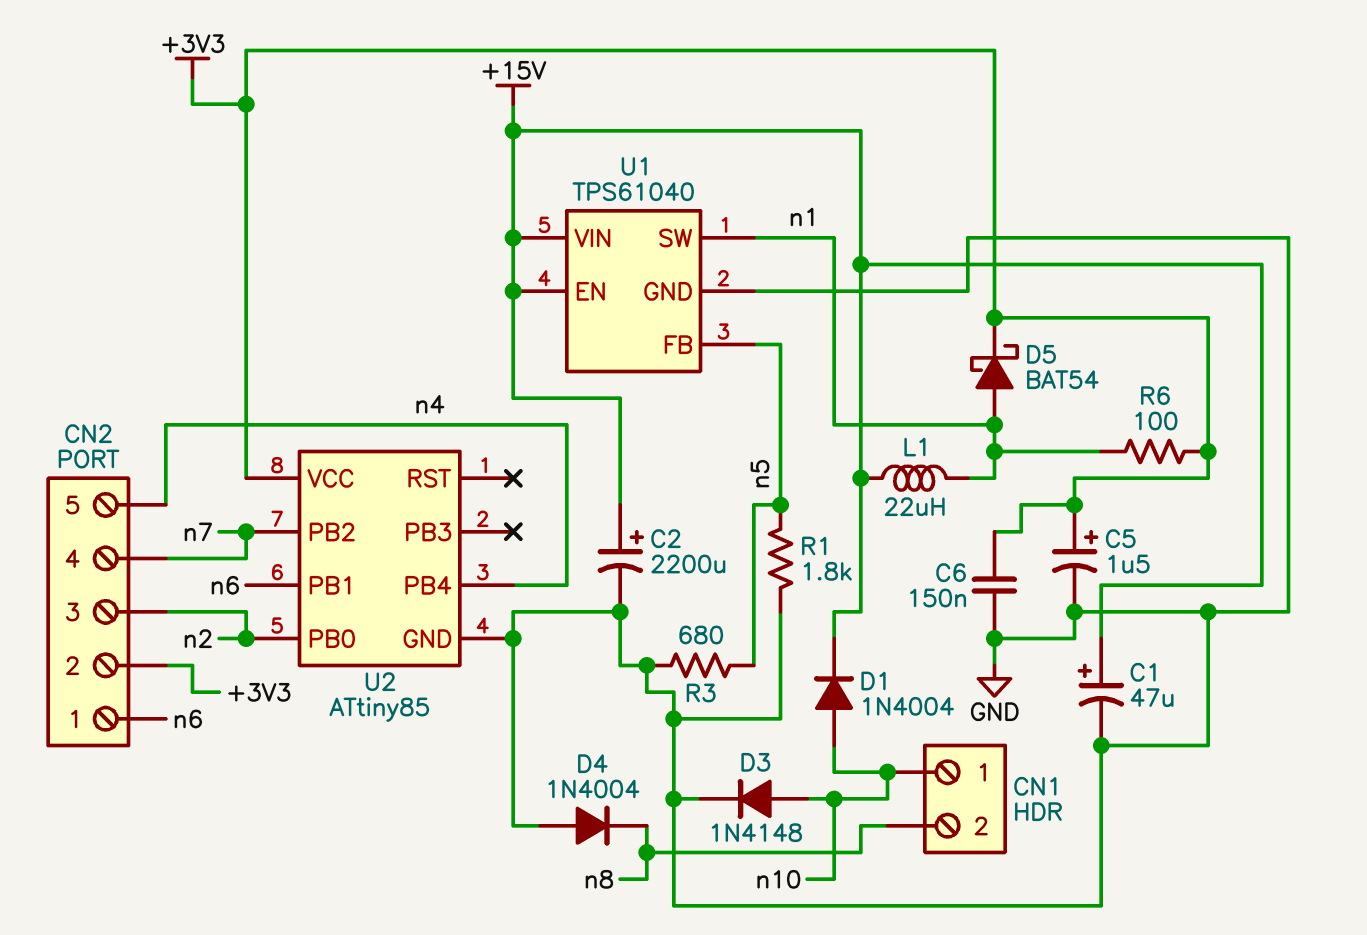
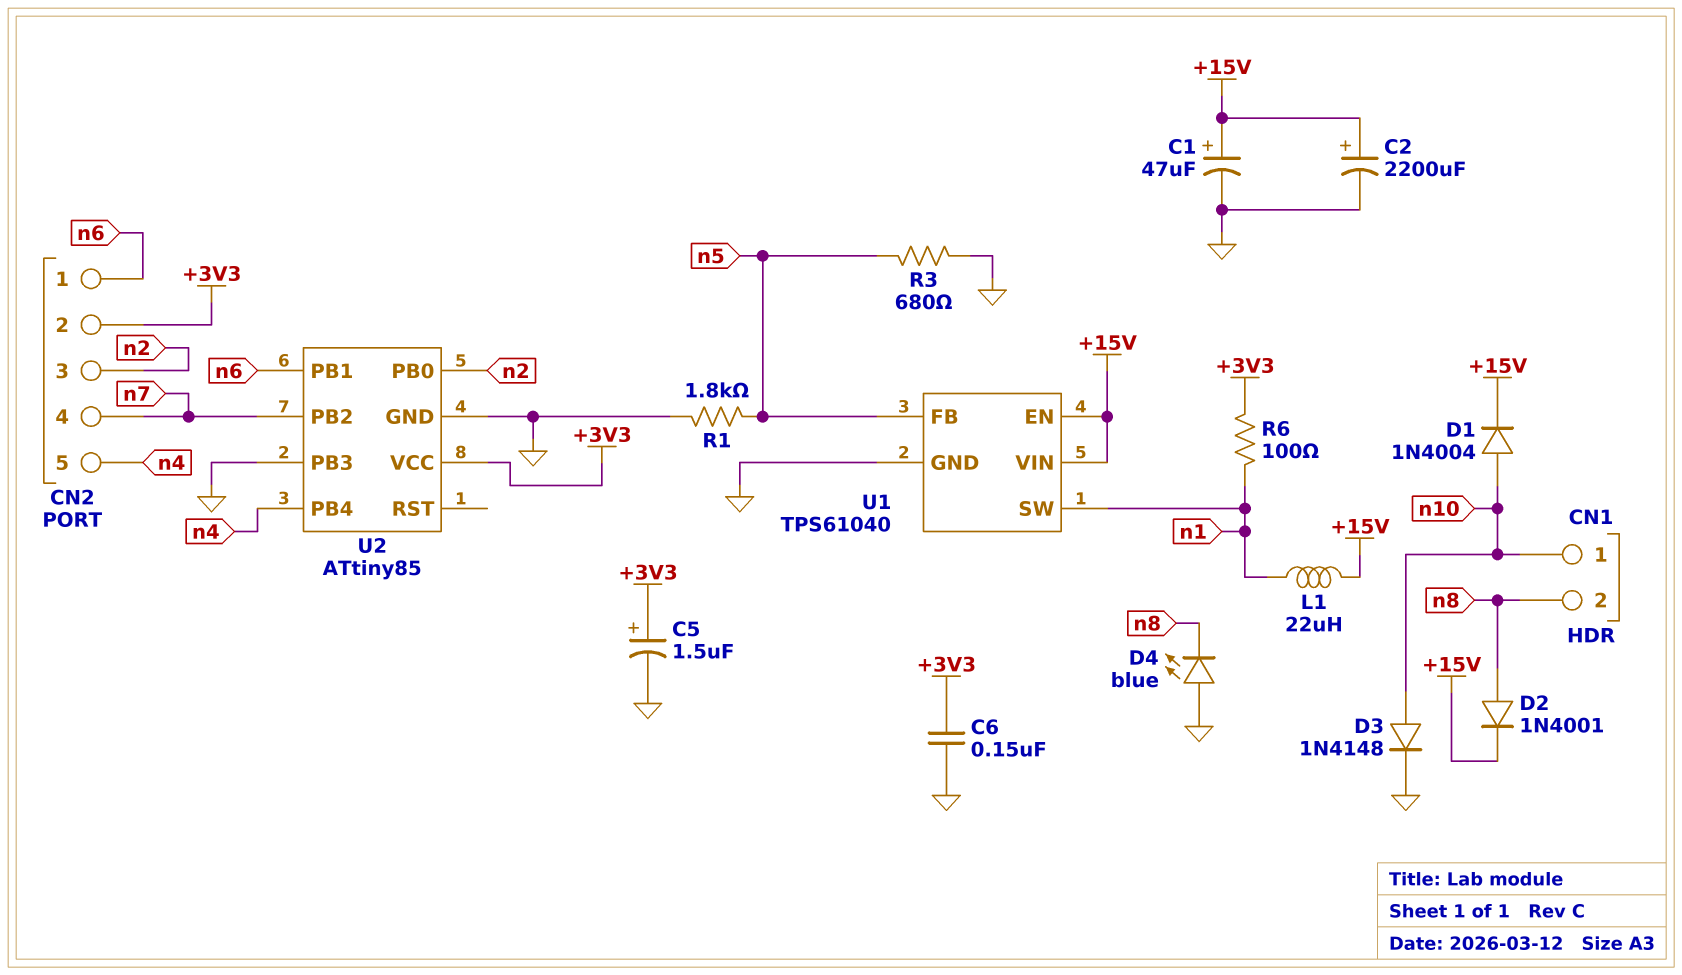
D2: none -> diode 1N4001 (A n8, K +15V)
D4: diode 1N4004 (A GND, K n8) -> LED blue (A GND, K n8)
D5: schottky BAT54 (A n1, K +3V3) -> none
U2 pin PB3: none -> GND

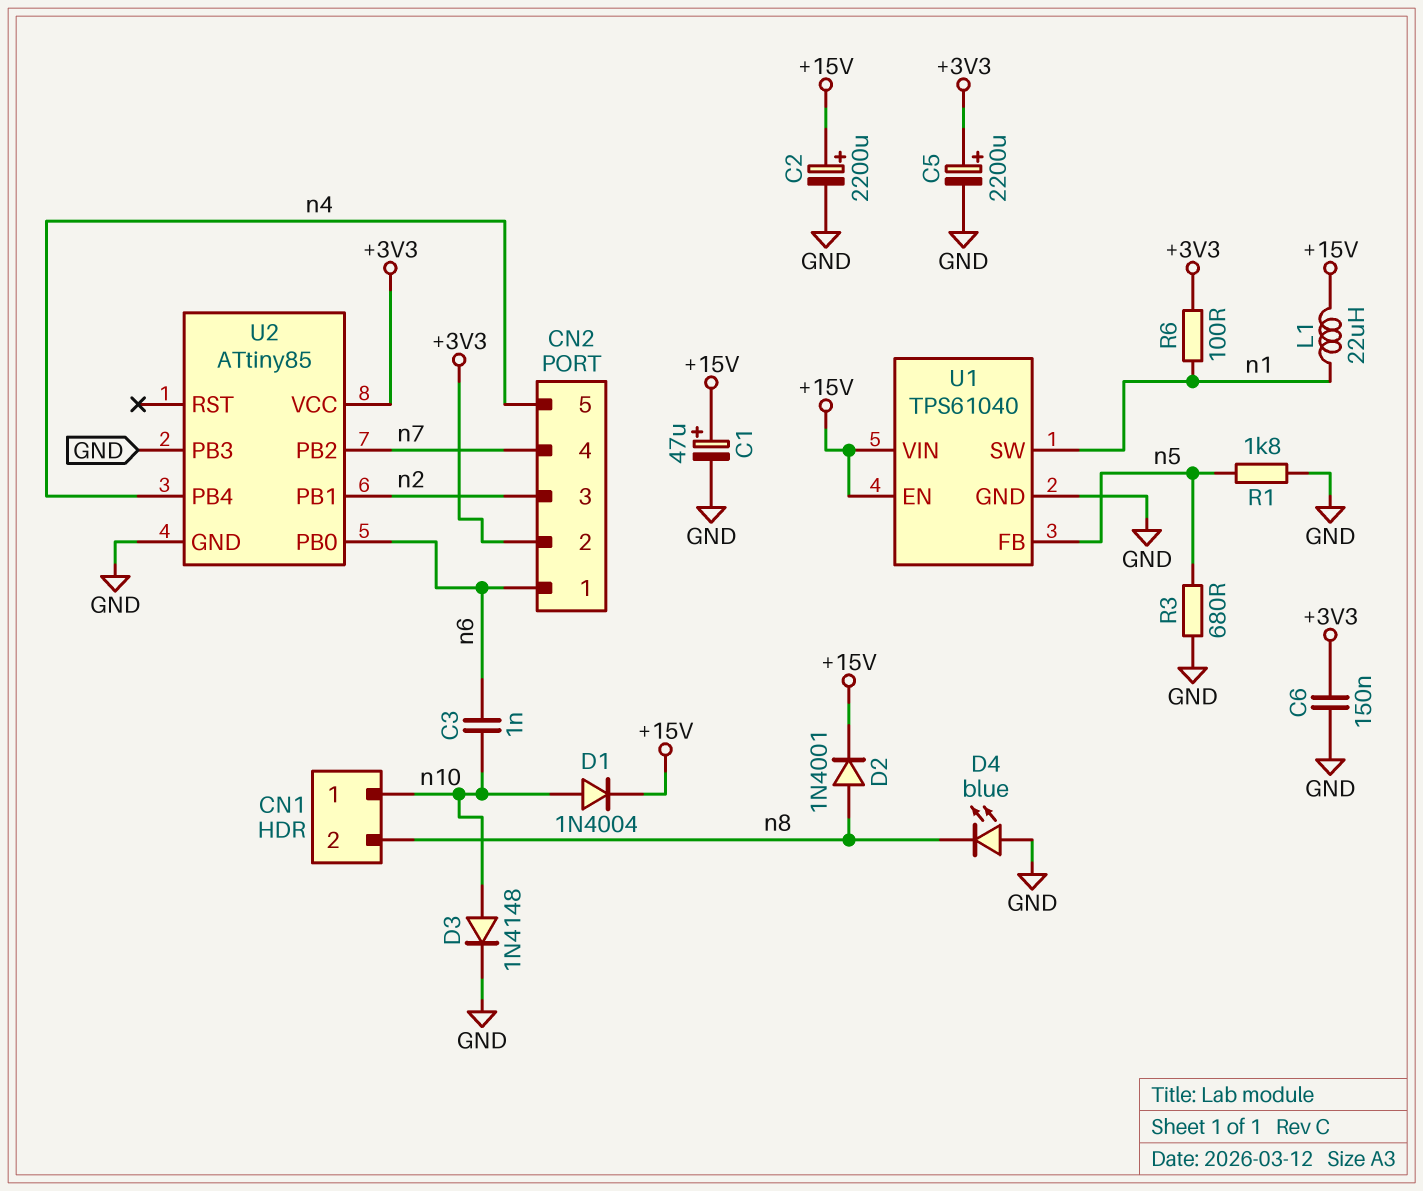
C3: none -> 1nF (n6, n10)
C5: 1.5uF (plus +3V3, minus GND) -> 2200uF (plus +3V3, minus GND)
U2 pin PB0: n2 -> n6
U2 pin PB1: n6 -> n2

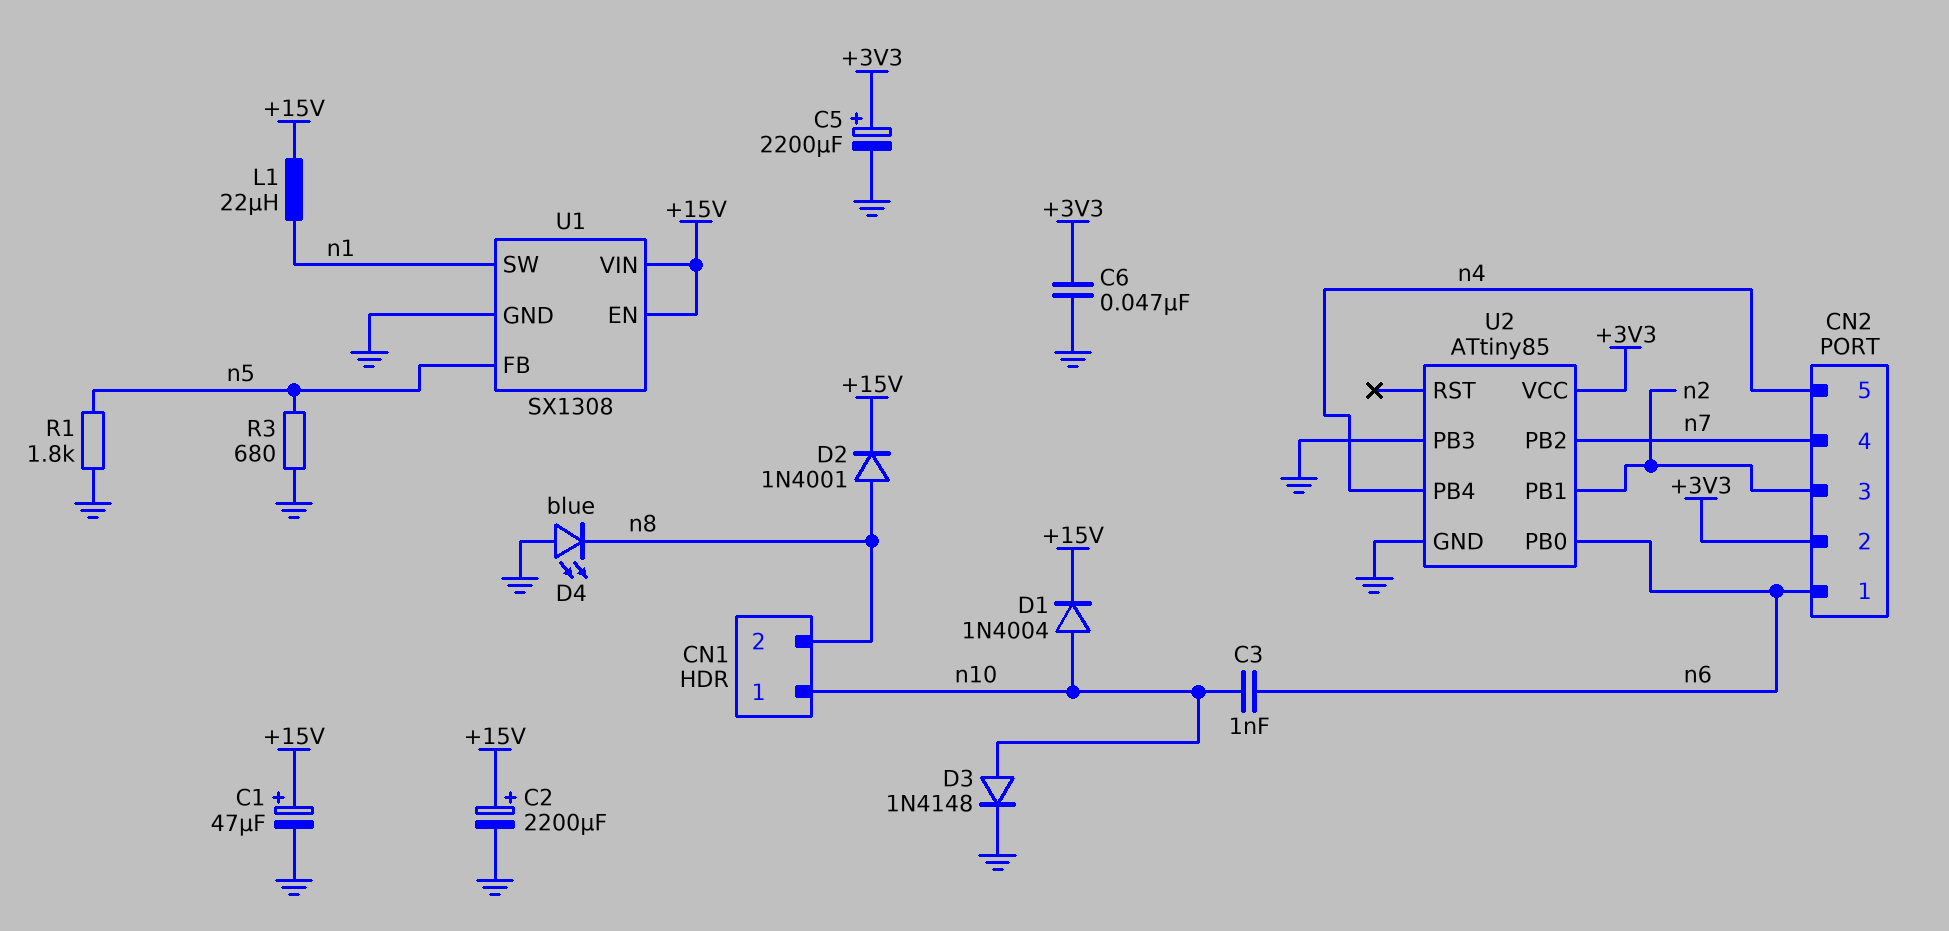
C6: 150nF (+3V3, GND) -> 47nF (+3V3, GND)
R6: 100 (+3V3, n1) -> none
U1: TPS61040 -> SX1308

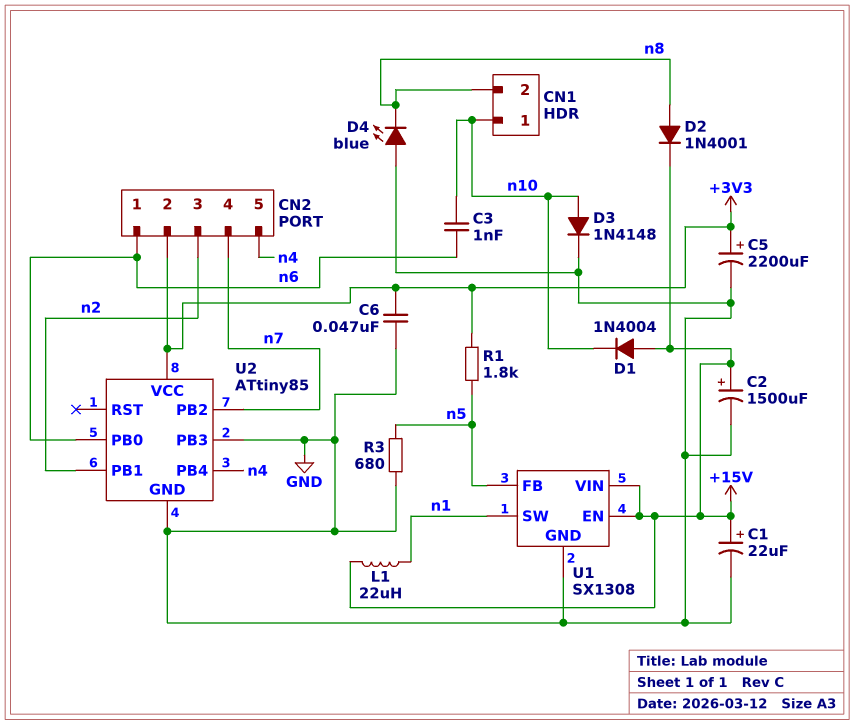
C1: 47uF (plus +15V, minus GND) -> 22uF (plus +15V, minus GND)
C2: 2200uF (plus +15V, minus GND) -> 1500uF (plus +15V, minus GND)
D1: diode 1N4004 (A n10, K +15V) -> diode 1N4004 (A +15V, K n10)
R1: 1.8k (GND, n5) -> 1.8k (+3V3, n5)

